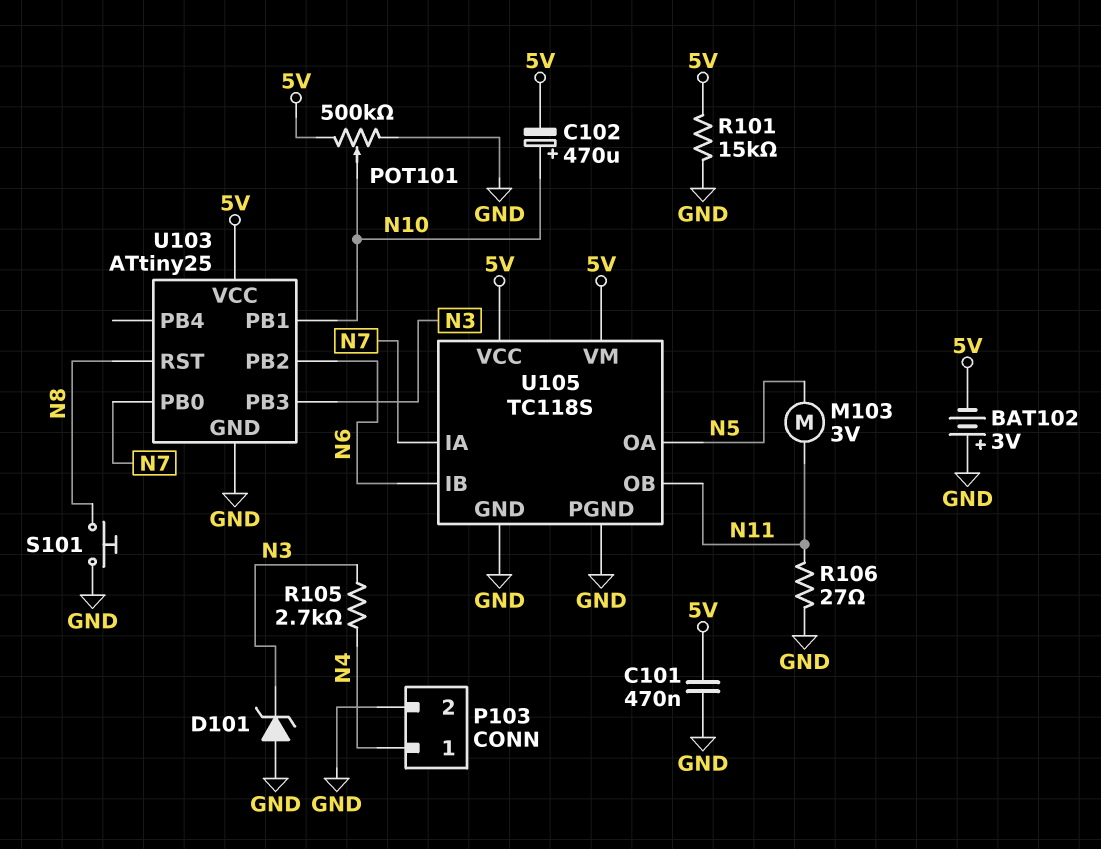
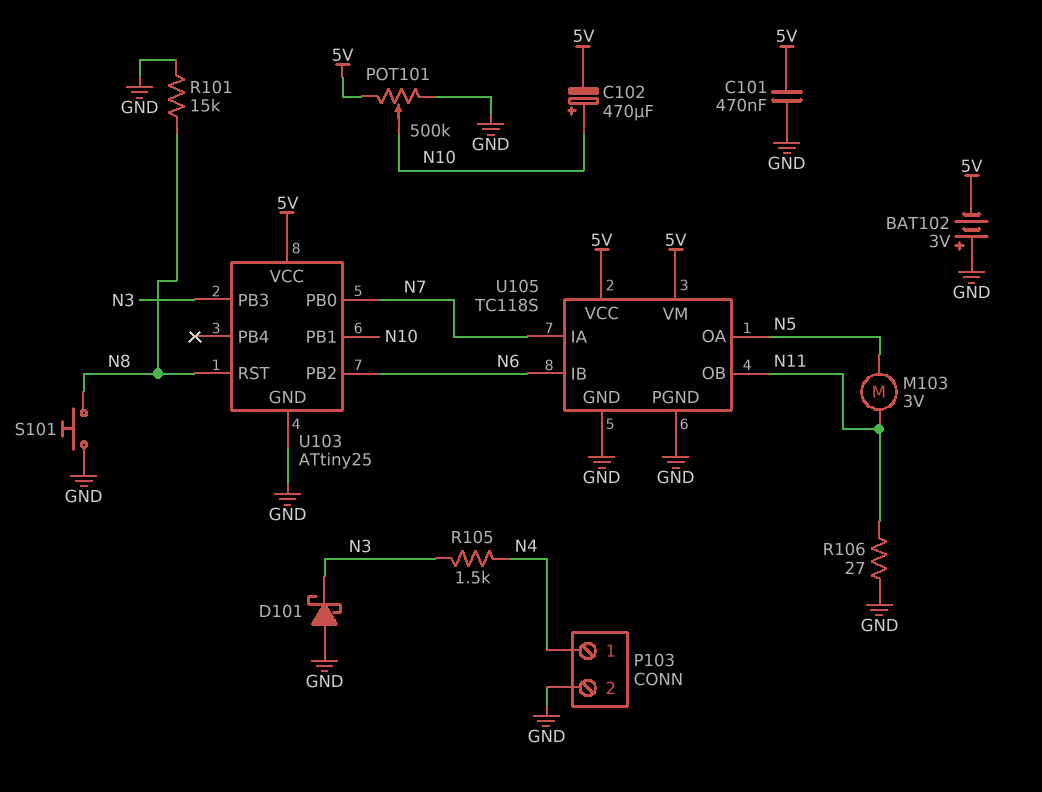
D101: zener (A GND, K N3) -> schottky (A GND, K N3)
R101: 15k (5V, GND) -> 15k (GND, N8)
R105: 2.7k (N3, N4) -> 1.5k (N3, N4)

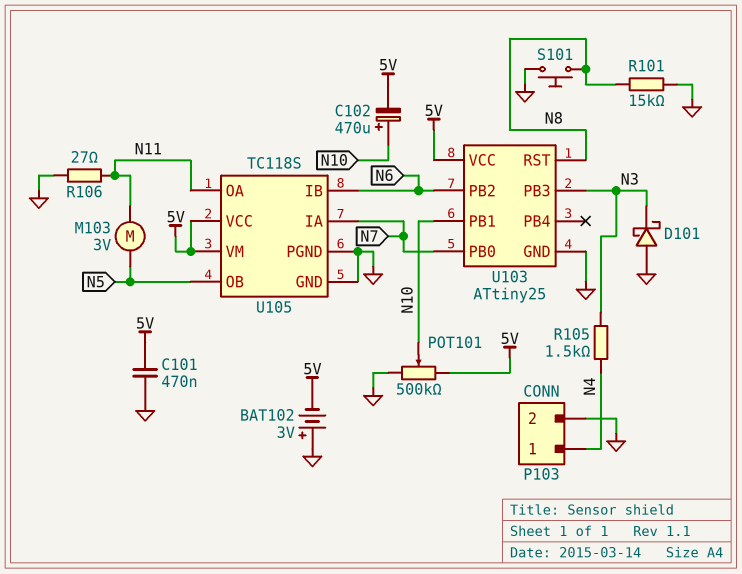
U105 pin OA: N5 -> N11
U105 pin OB: N11 -> N5

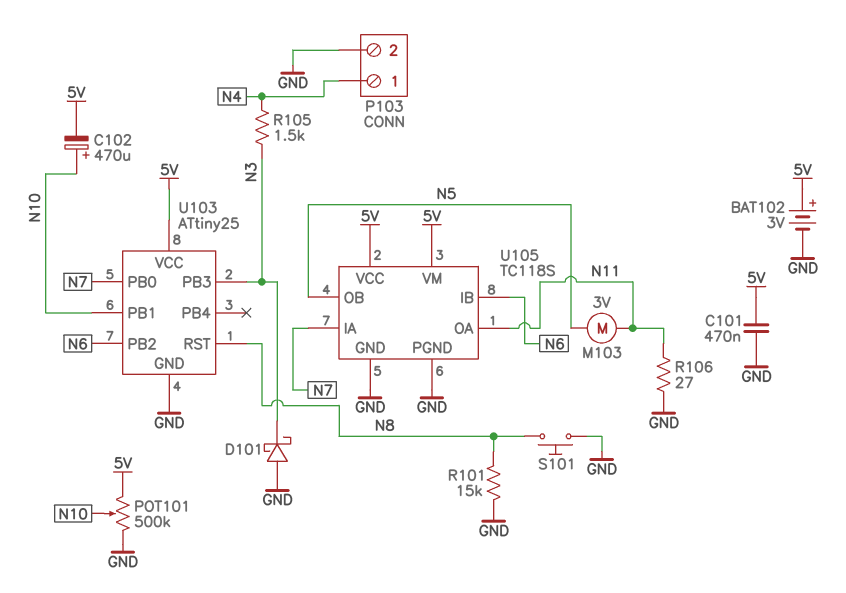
BAT102: 3V (plus GND, minus 5V) -> 3V (plus 5V, minus GND)

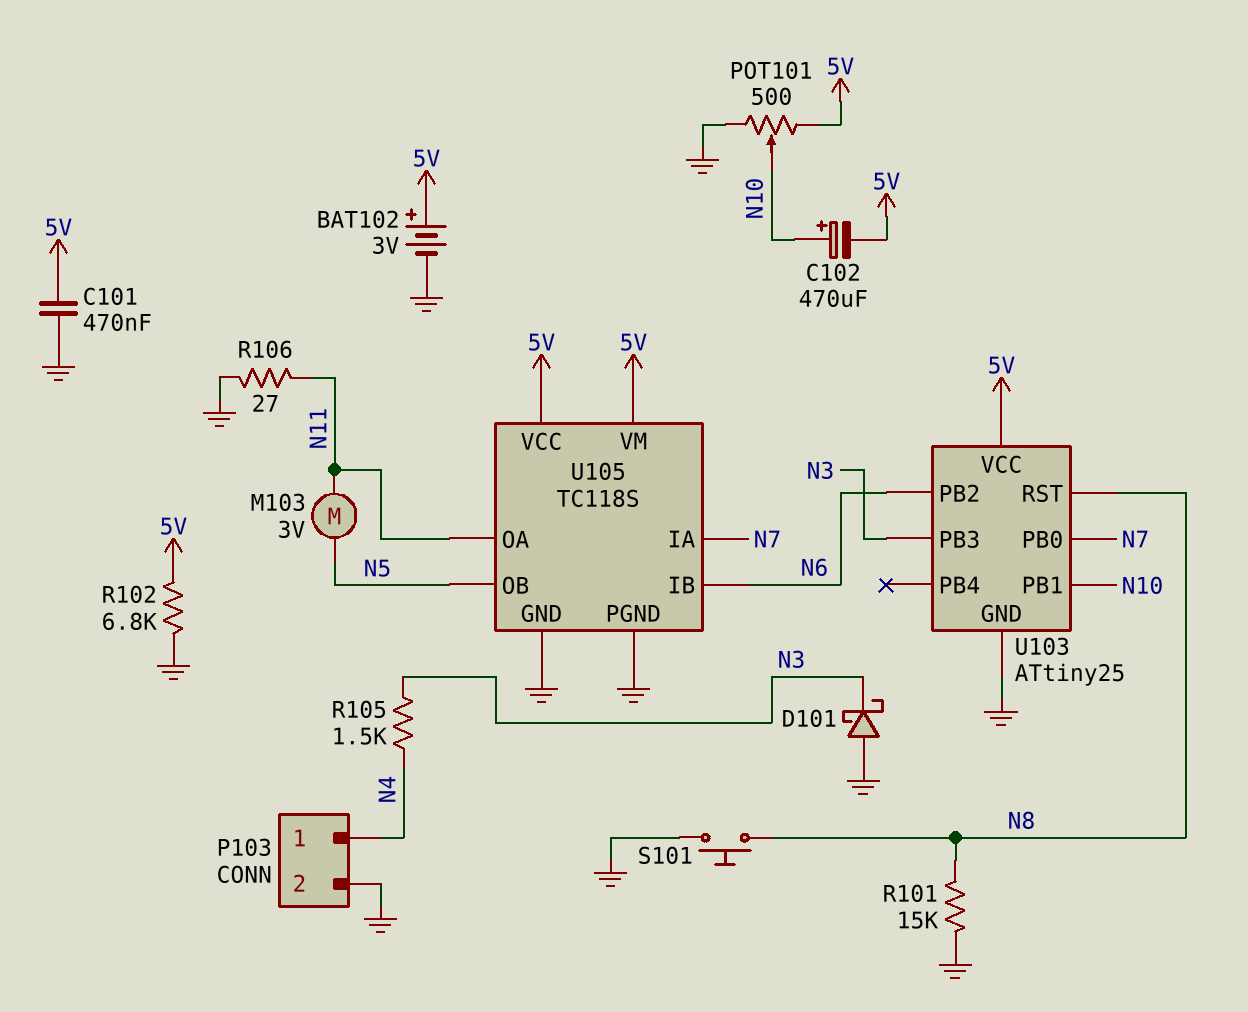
POT101: 500k (5V, GND, wiper N10) -> 500 (5V, GND, wiper N10)
R102: none -> 6.8k (5V, GND)

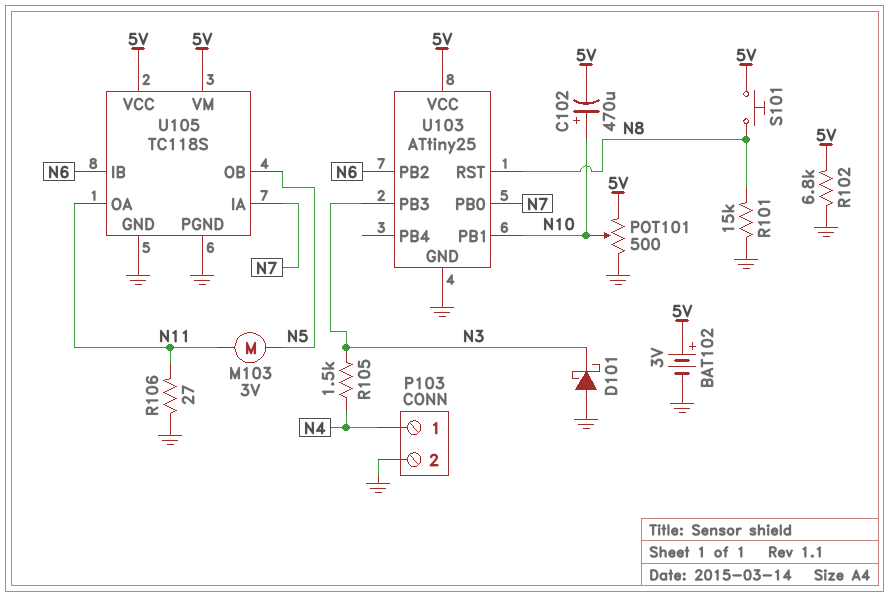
C101: 470nF (5V, GND) -> none
S101: button (GND, N8) -> button (5V, N8)

